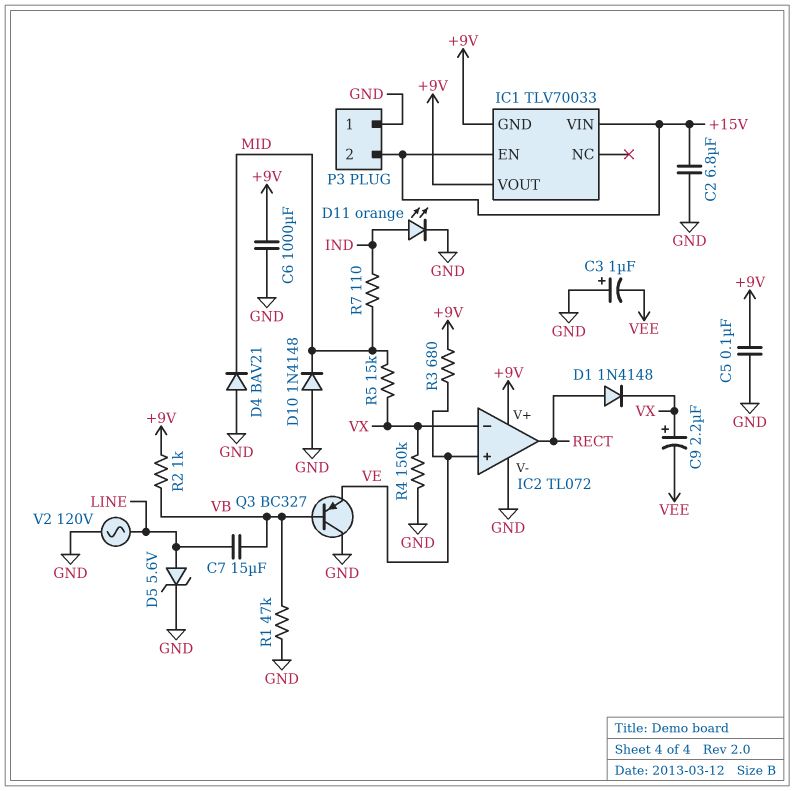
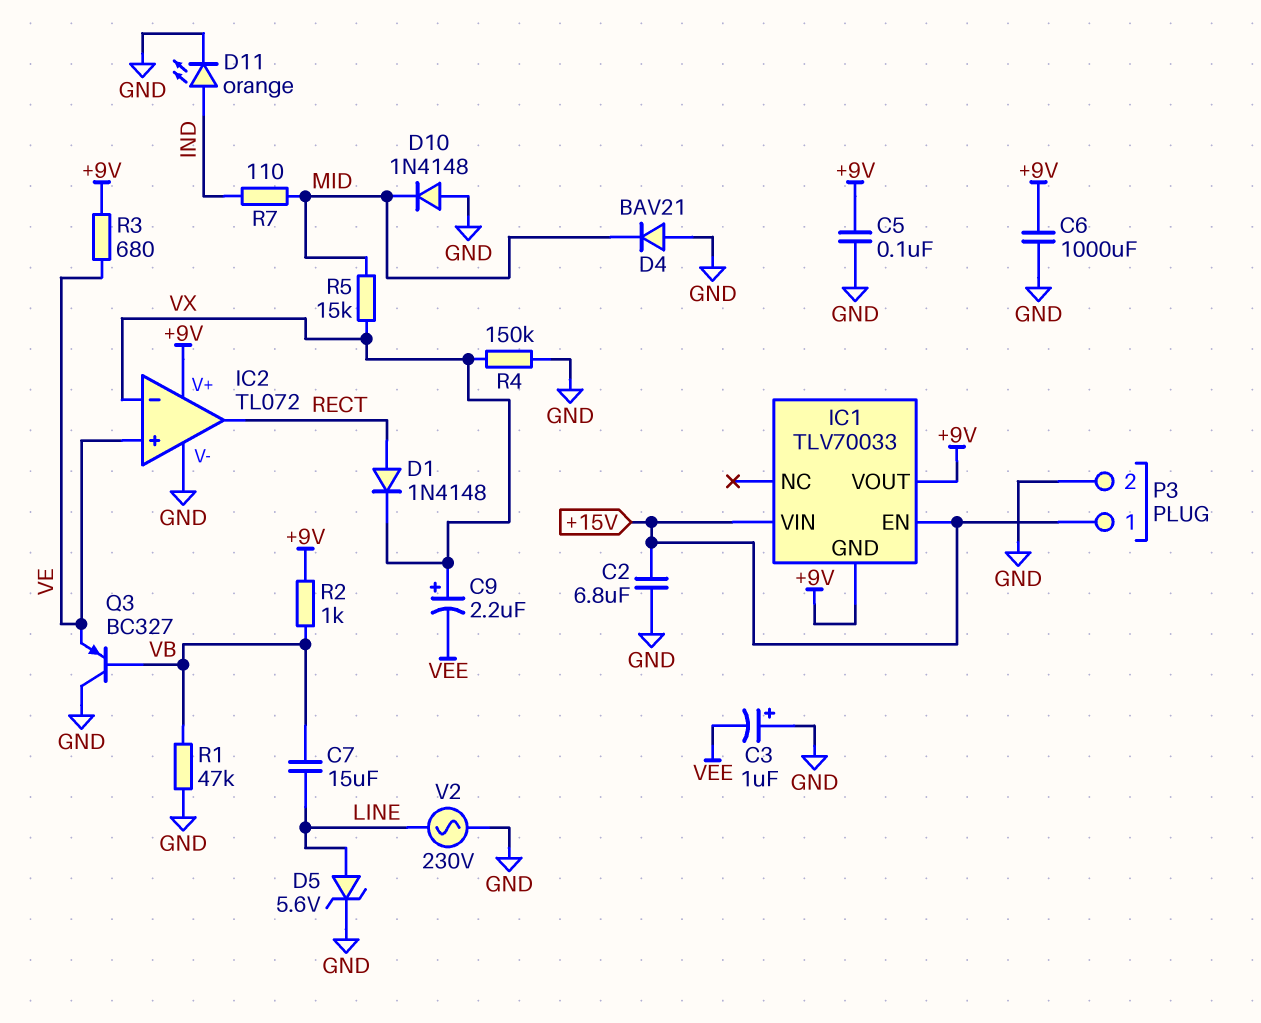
P3 pin 1: GND -> +15V
P3 pin 2: +15V -> GND
V2: AC 120V (GND, LINE) -> AC 230V (GND, LINE)

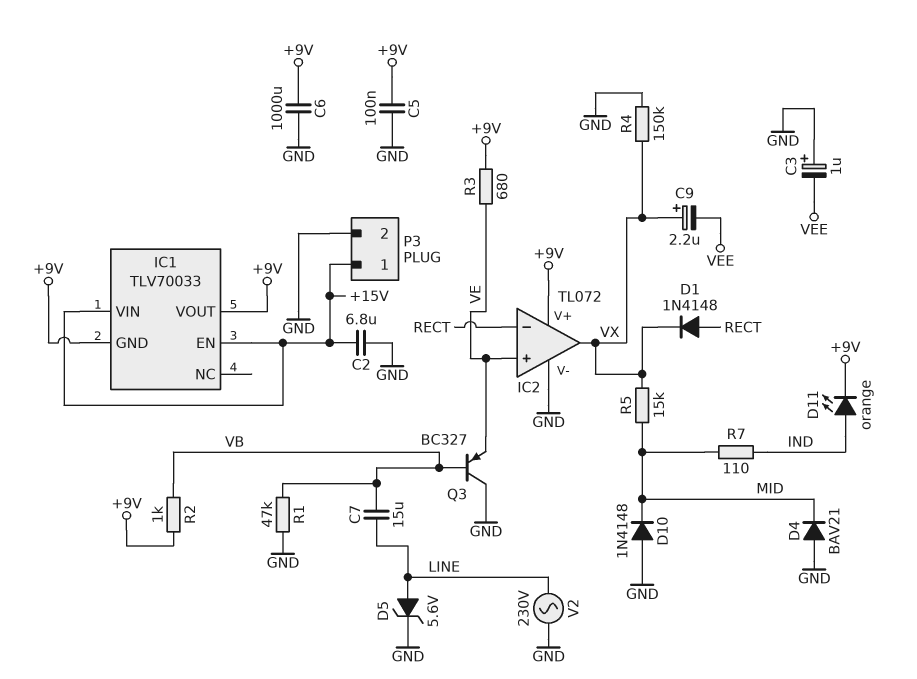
D11: LED orange (A IND, K GND) -> LED orange (A IND, K +9V)
IC2 pin in-: VX -> RECT
IC2 pin out: RECT -> VX

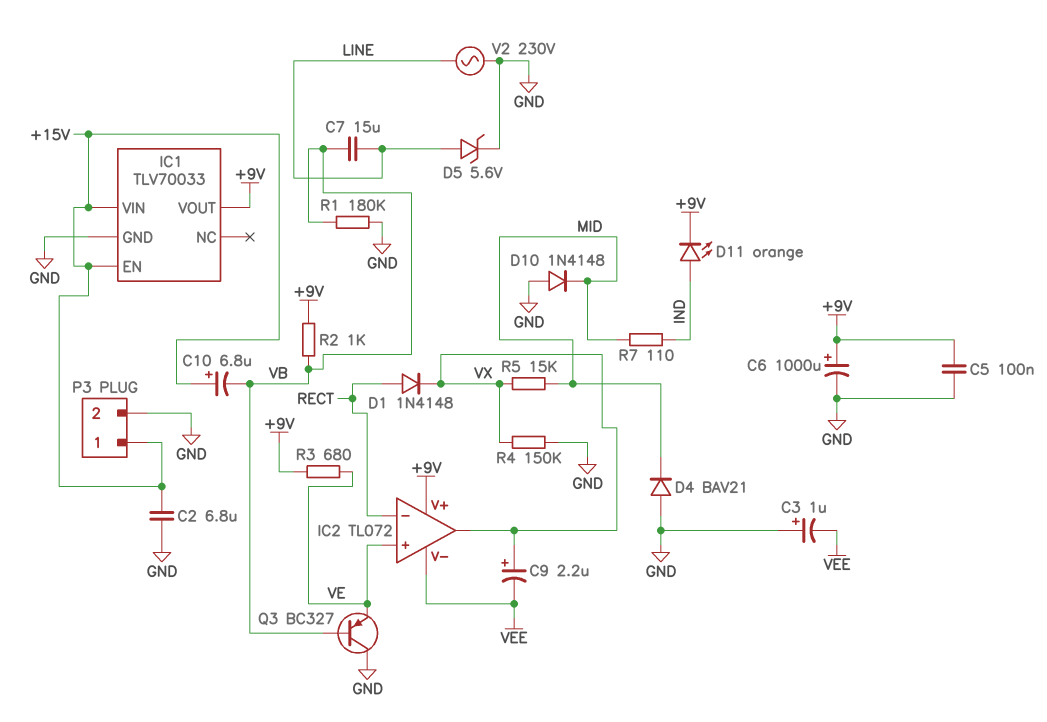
C6: 1000uF (+9V, GND) -> 1000uF (plus +9V, minus GND)
C10: none -> 6.8uF (plus +15V, minus VB)
IC1 pin GND: +9V -> GND
IC2 pin V-: GND -> VEE
R1: 47k (GND, VB) -> 180k (GND, VB)

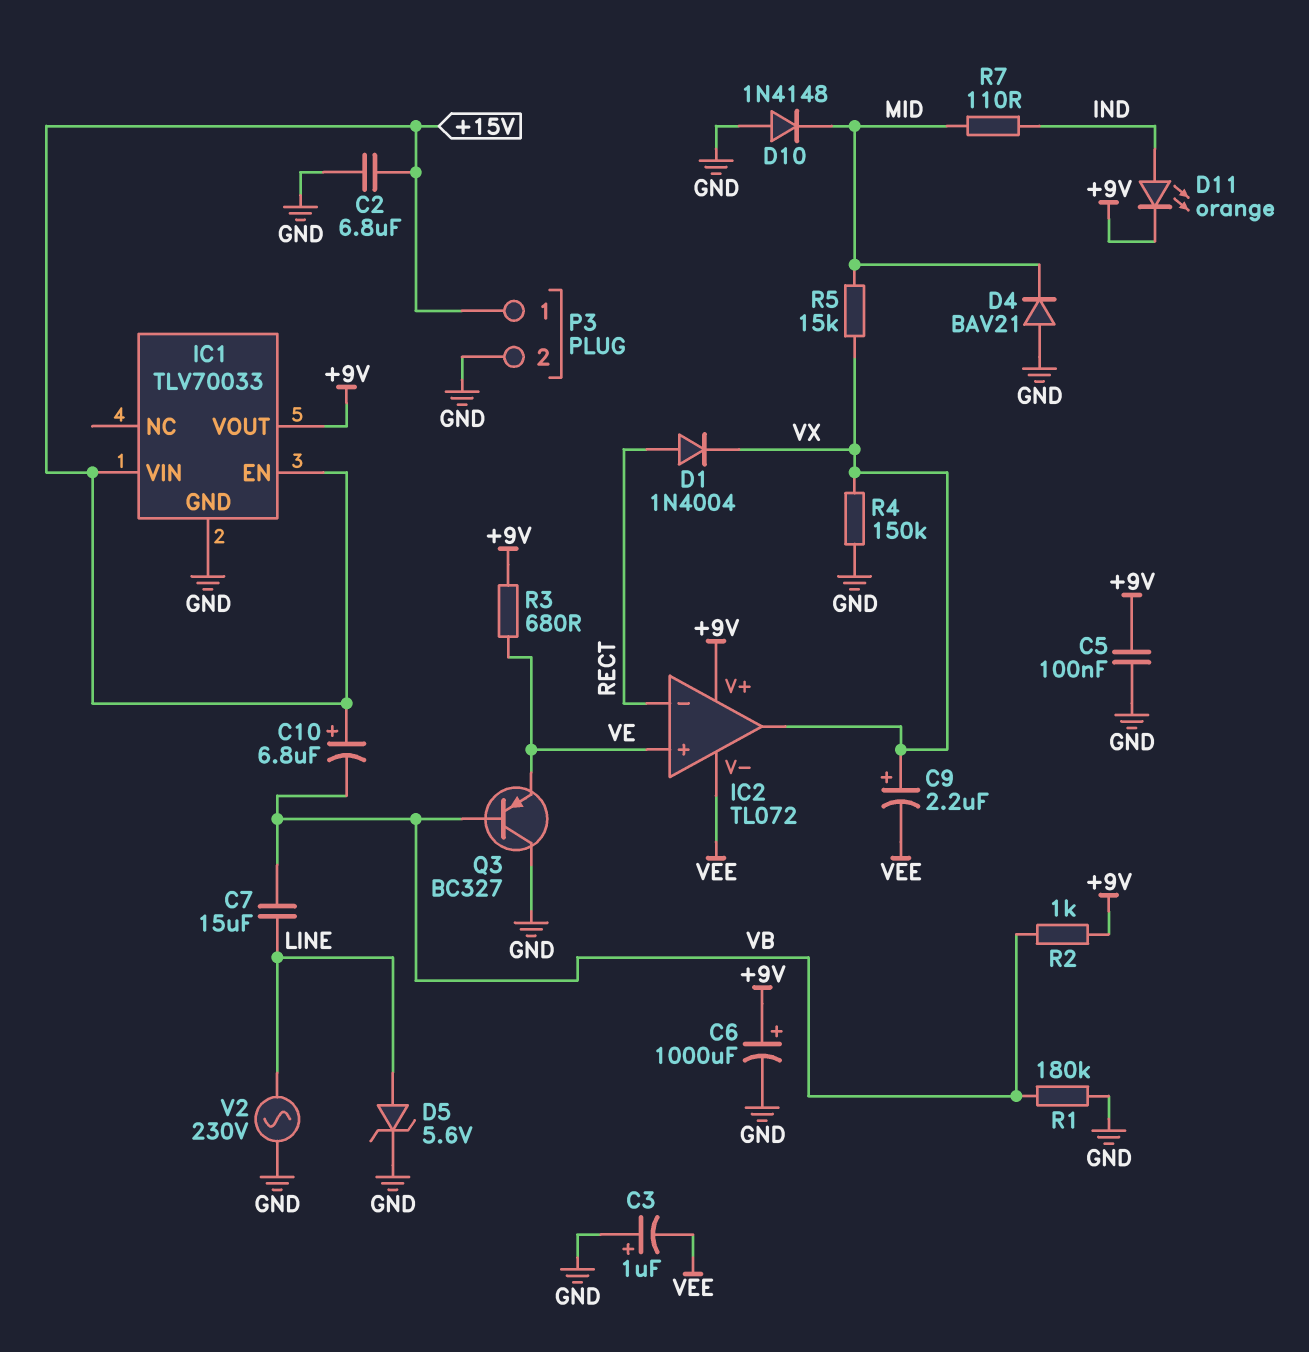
D1: diode 1N4148 (A RECT, K VX) -> diode 1N4004 (A RECT, K VX)

